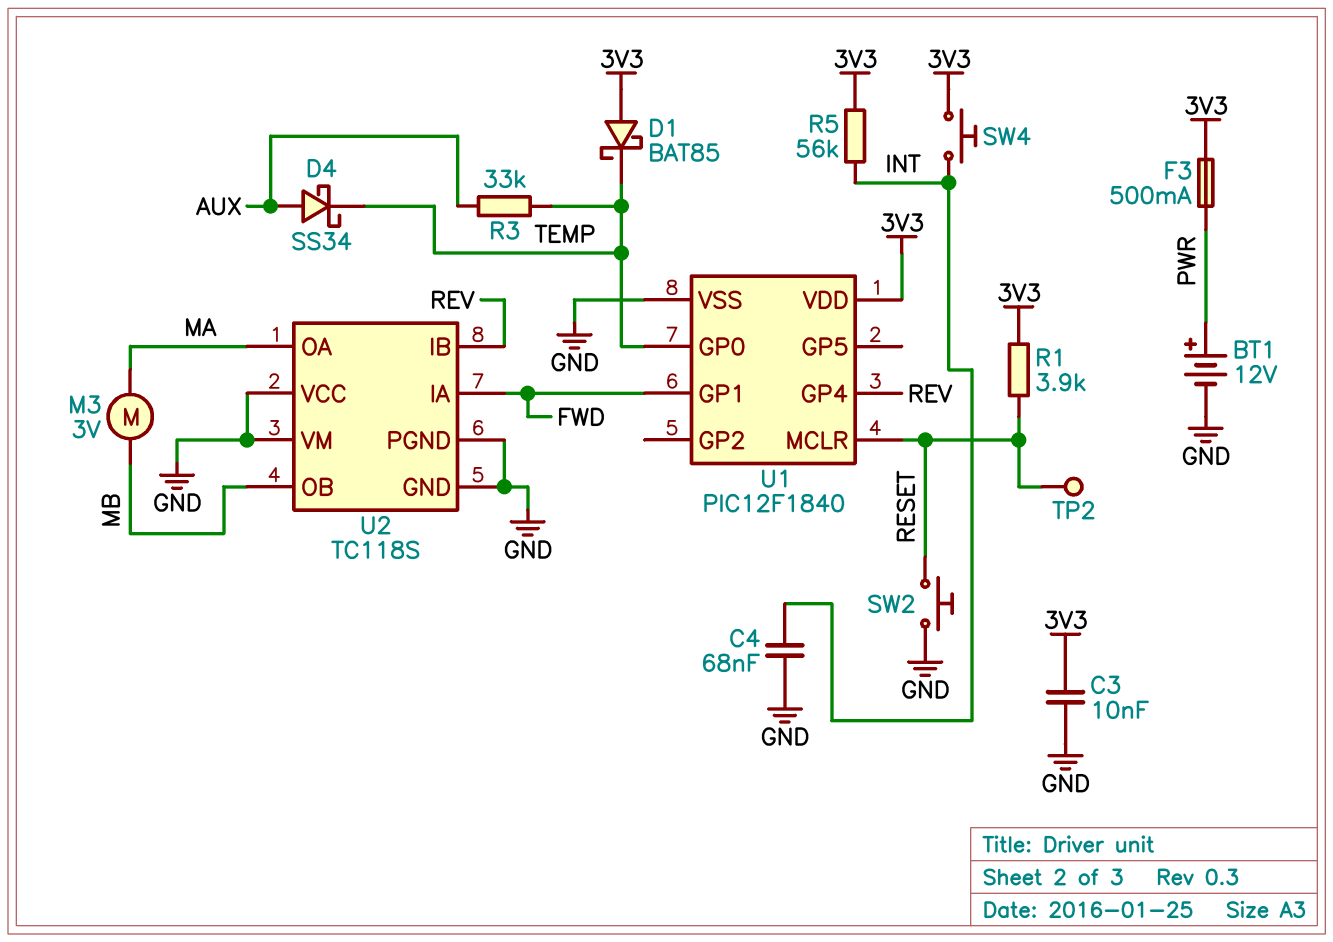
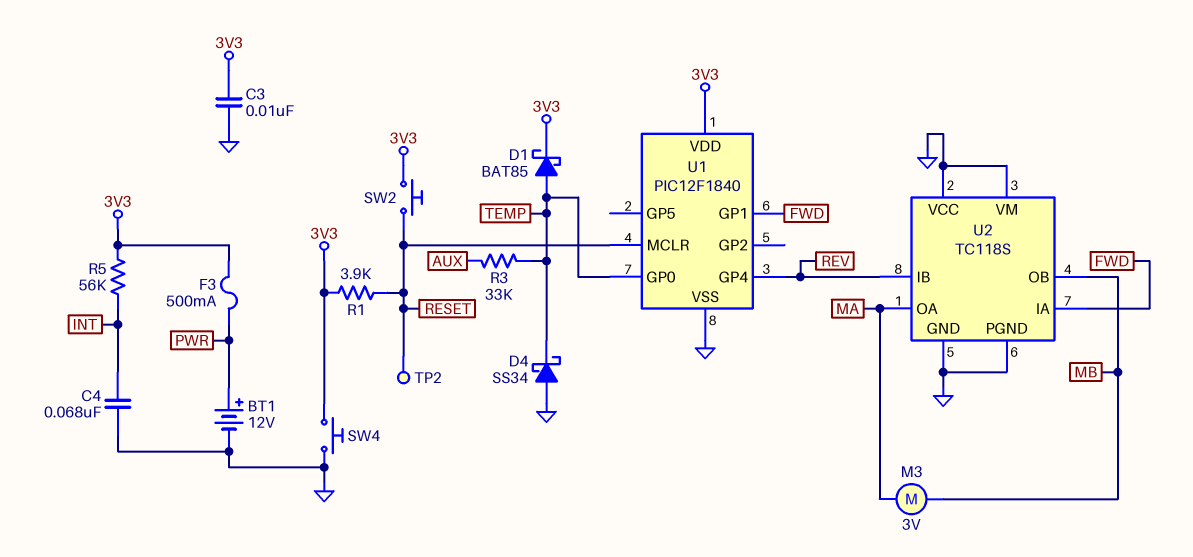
D1: schottky BAT85 (A 3V3, K TEMP) -> schottky BAT85 (A TEMP, K 3V3)
D4: schottky SS34 (A AUX, K TEMP) -> schottky SS34 (A GND, K TEMP)
SW2: button (GND, RESET) -> button (3V3, RESET)
SW4: button (3V3, INT) -> button (3V3, GND)

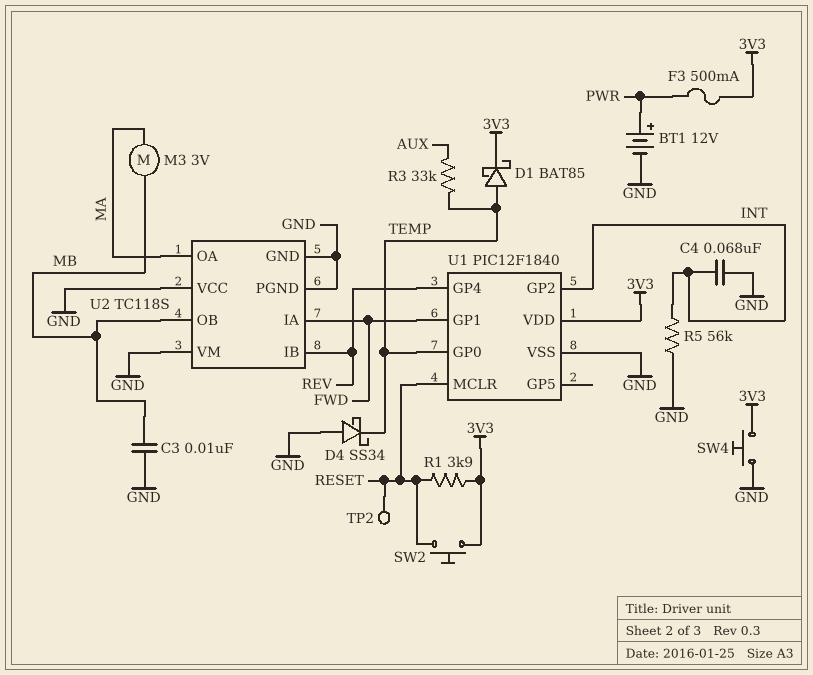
C3: 10nF (3V3, GND) -> 10nF (GND, MB)
R5: 56k (3V3, INT) -> 56k (GND, INT)
U1 pin GP2: none -> INT

